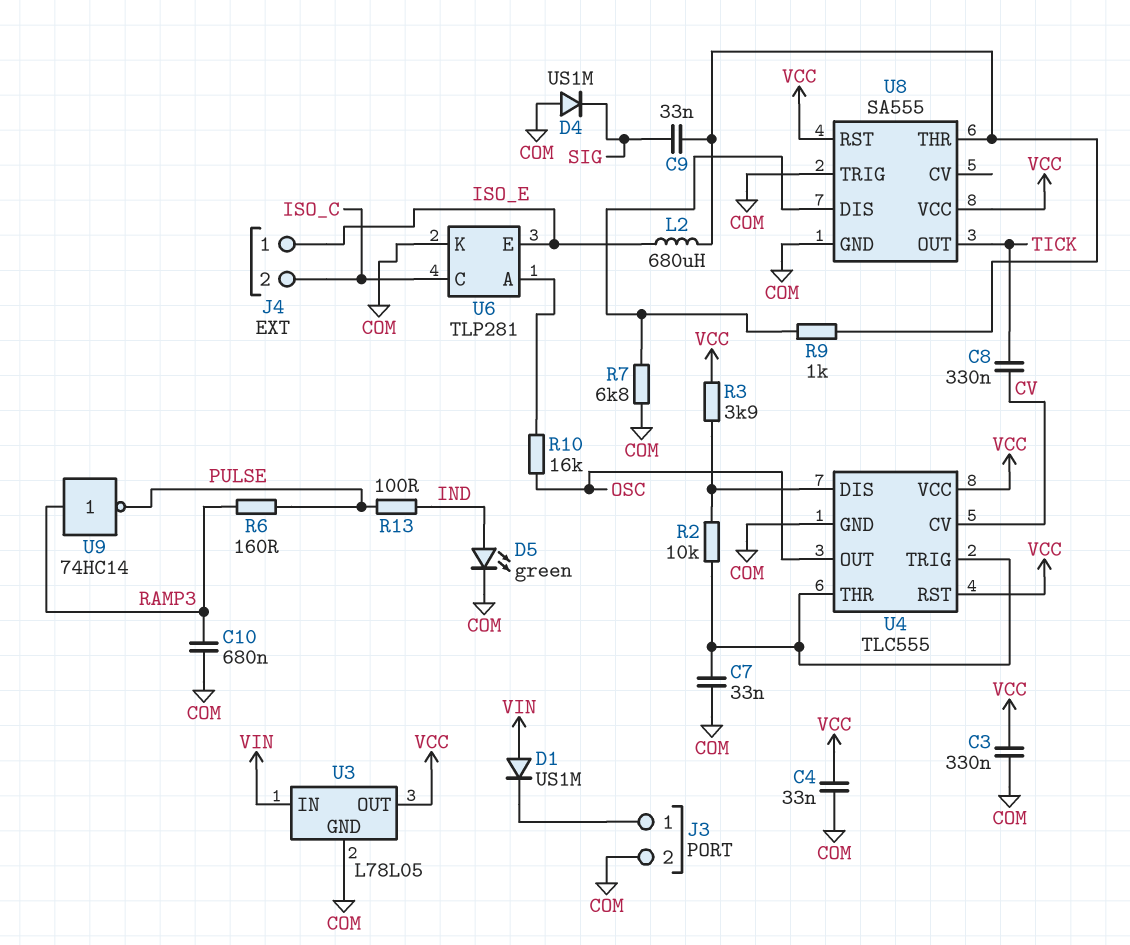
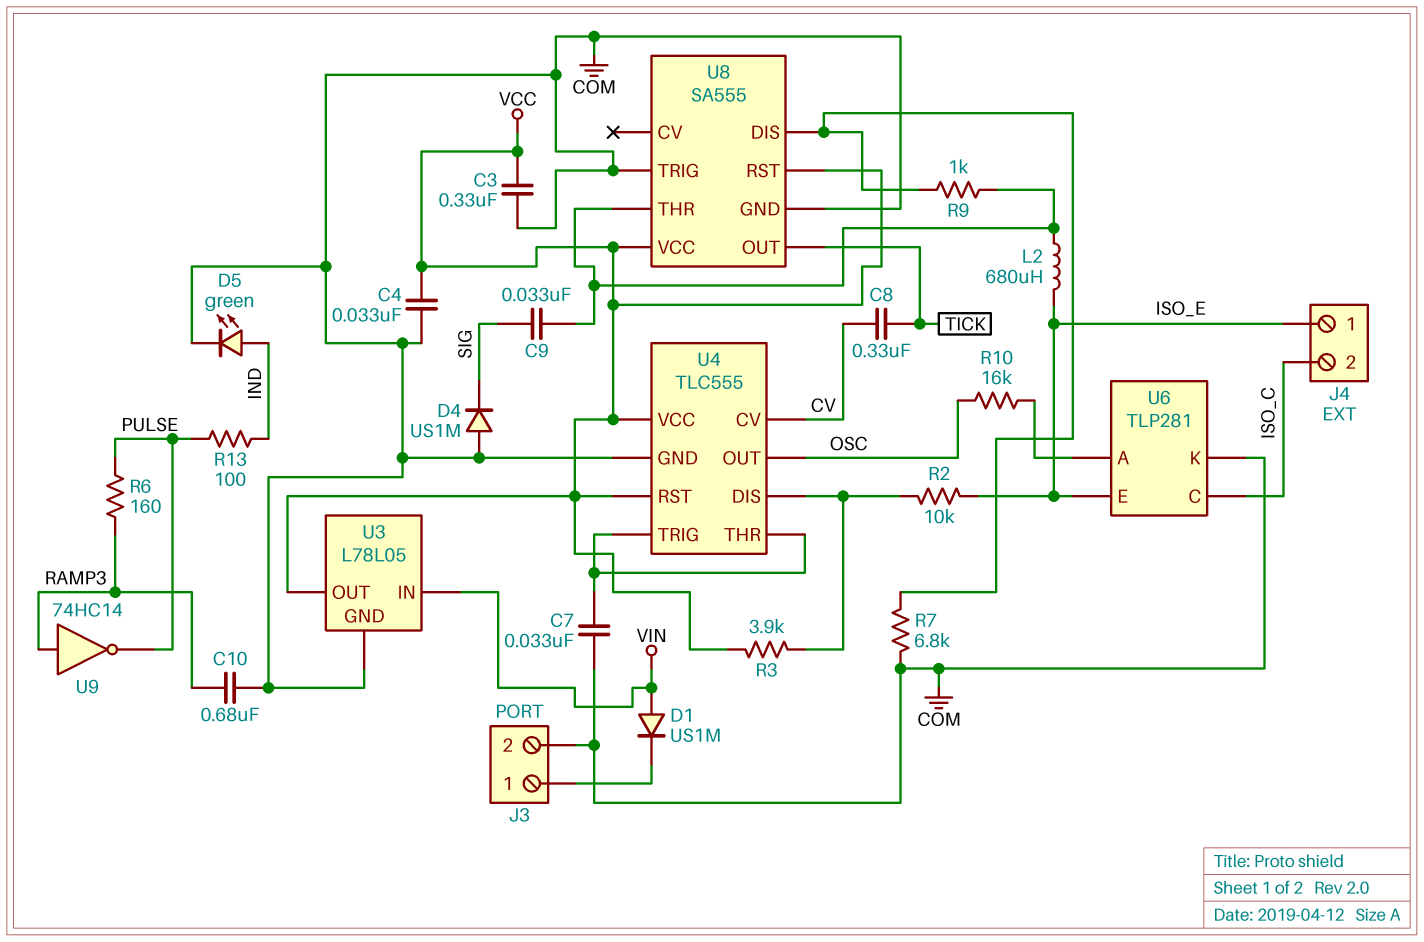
R2: 10k (U4/DIS, U4/THR) -> 10k (ISO_E, U4/DIS)

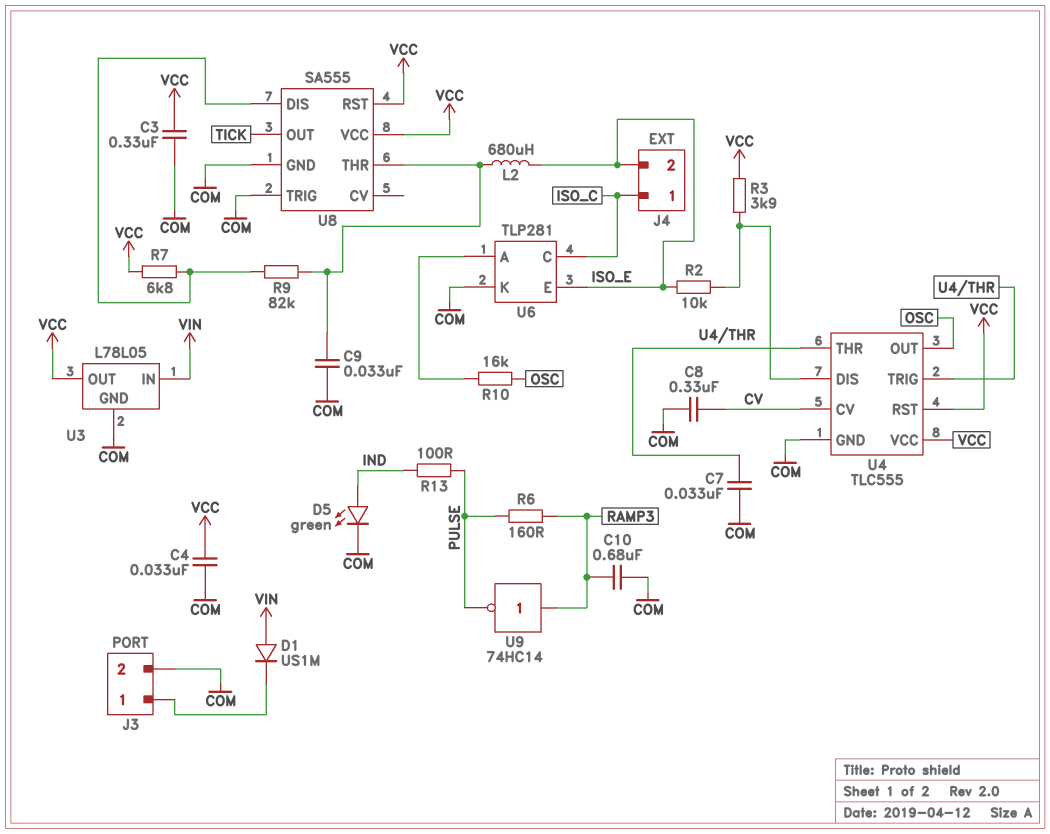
C8: 330nF (CV, TICK) -> 330nF (COM, CV)
C9: 33nF (SIG, U8/THR) -> 33nF (COM, U8/THR)
D4: diode US1M (A COM, K SIG) -> none
J4 pin 1: ISO_E -> ISO_C
J4 pin 2: ISO_C -> ISO_E
R7: 6.8k (COM, U8/DIS) -> 6.8k (U8/DIS, VCC)
R9: 1k (U8/DIS, U8/THR) -> 82k (U8/DIS, U8/THR)

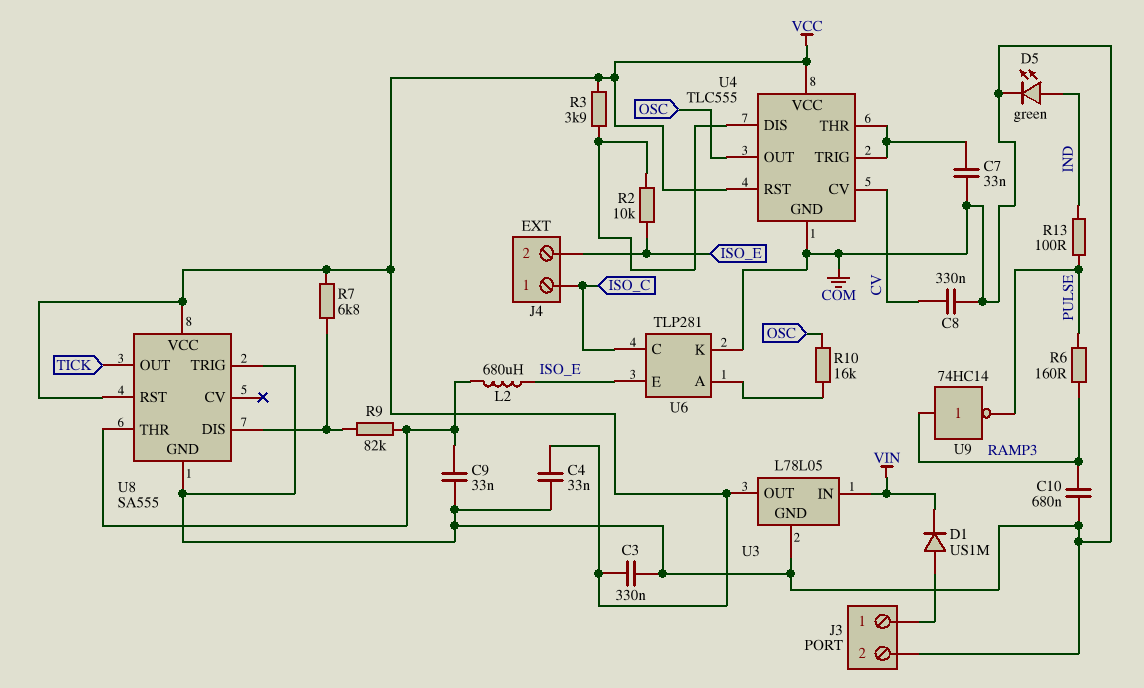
D1: diode US1M (A VIN, K J3/1) -> diode US1M (A J3/1, K VIN)

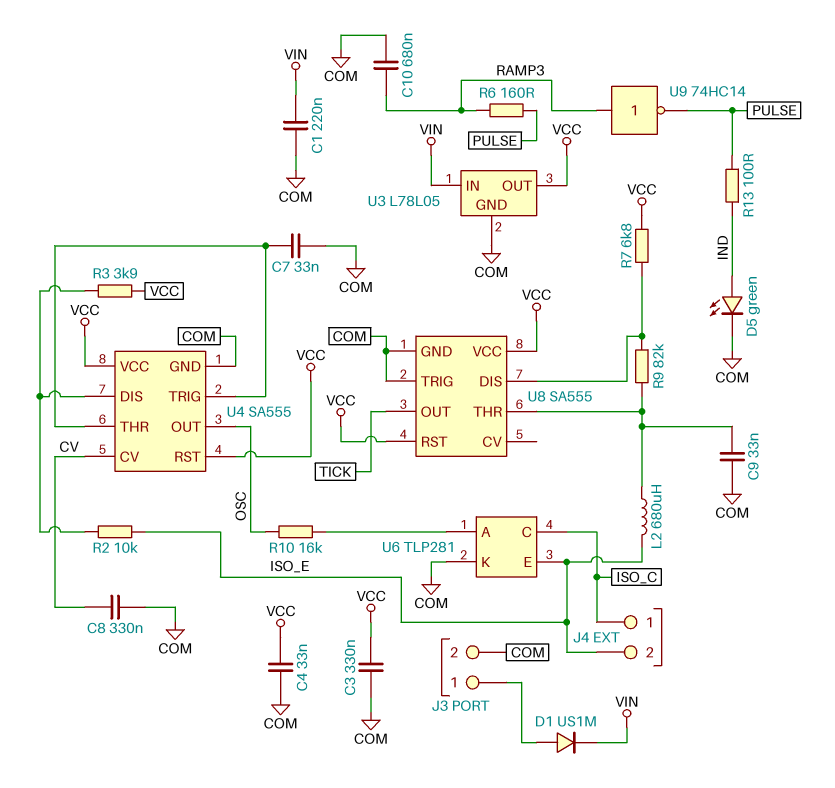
C1: none -> 220nF (COM, VIN)
U4: TLC555 -> SA555

